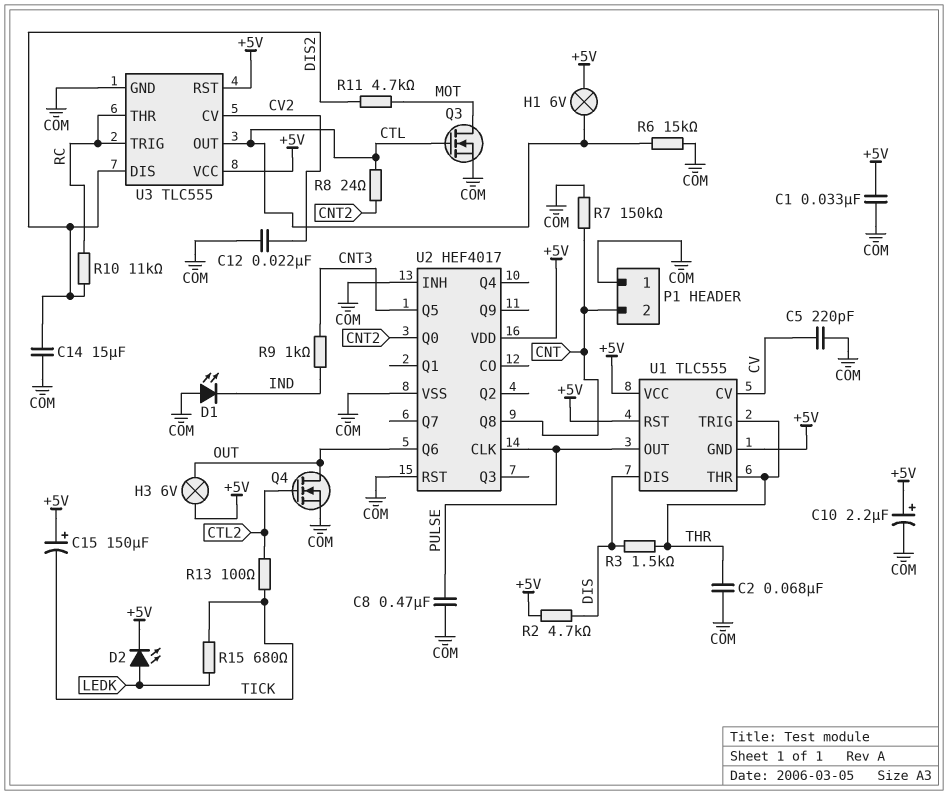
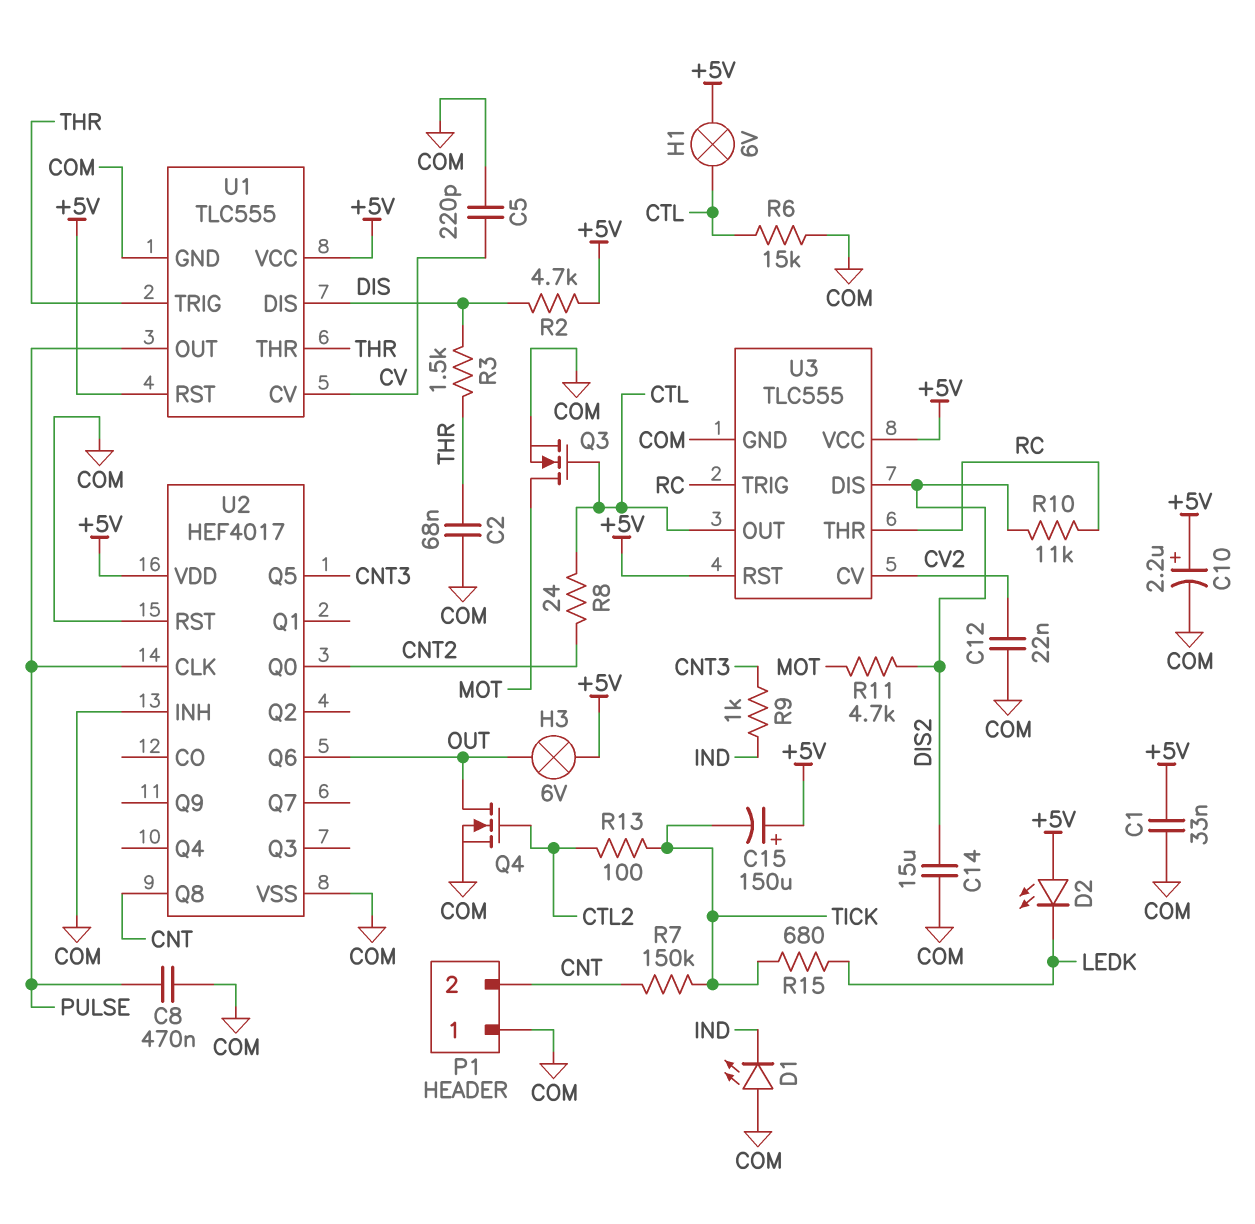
D2: LED (A LEDK, K +5V) -> LED (A +5V, K LEDK)
R7: 150k (CNT, COM) -> 150k (CNT, TICK)
U1 pin GND: +5V -> COM

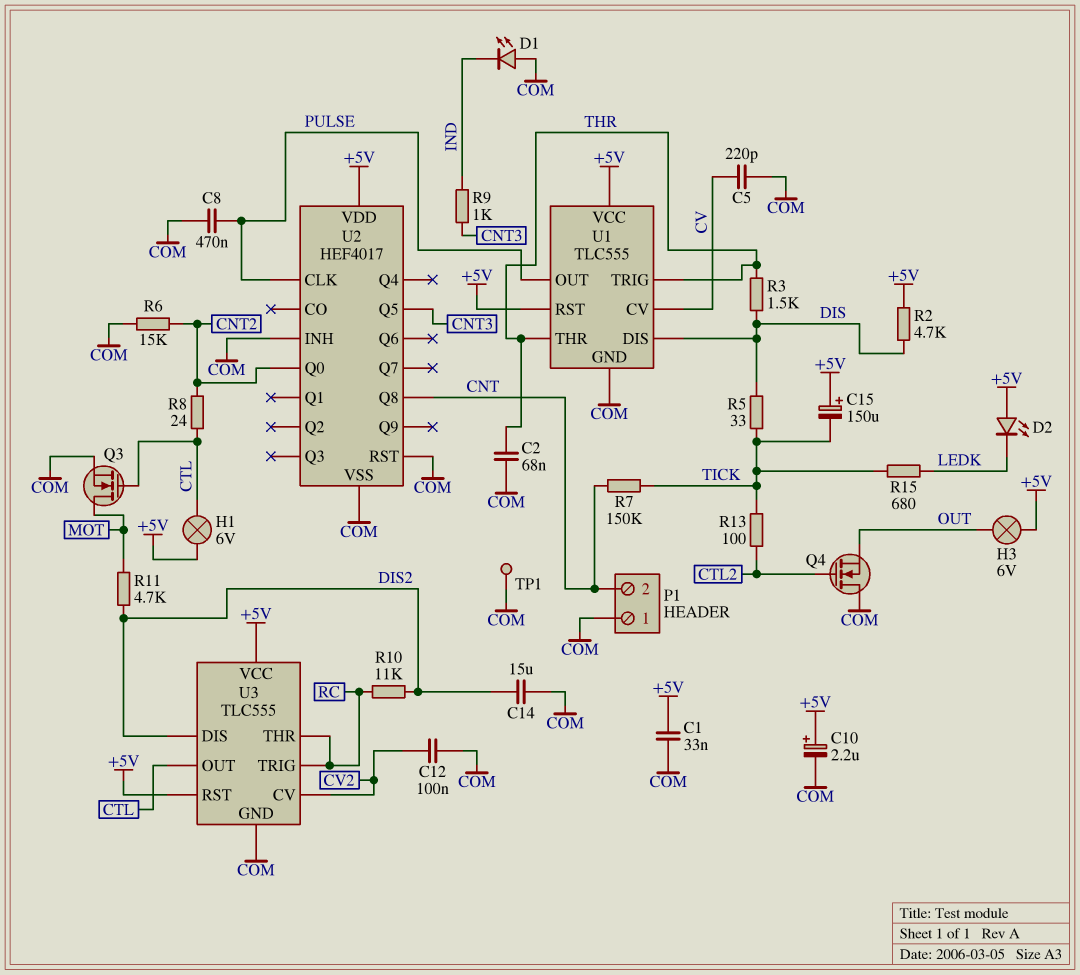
C12: 22nF (COM, CV2) -> 100nF (COM, CV2)
Q4: NMOS (G CTL2, D OUT, S COM) -> NMOS (G CTL2, D COM, S OUT)
R5: none -> 33 (DIS, TICK)
R6: 15k (COM, CTL) -> 15k (CNT2, COM)
TP1: none -> test point (COM)
U2 pin Q6: OUT -> none

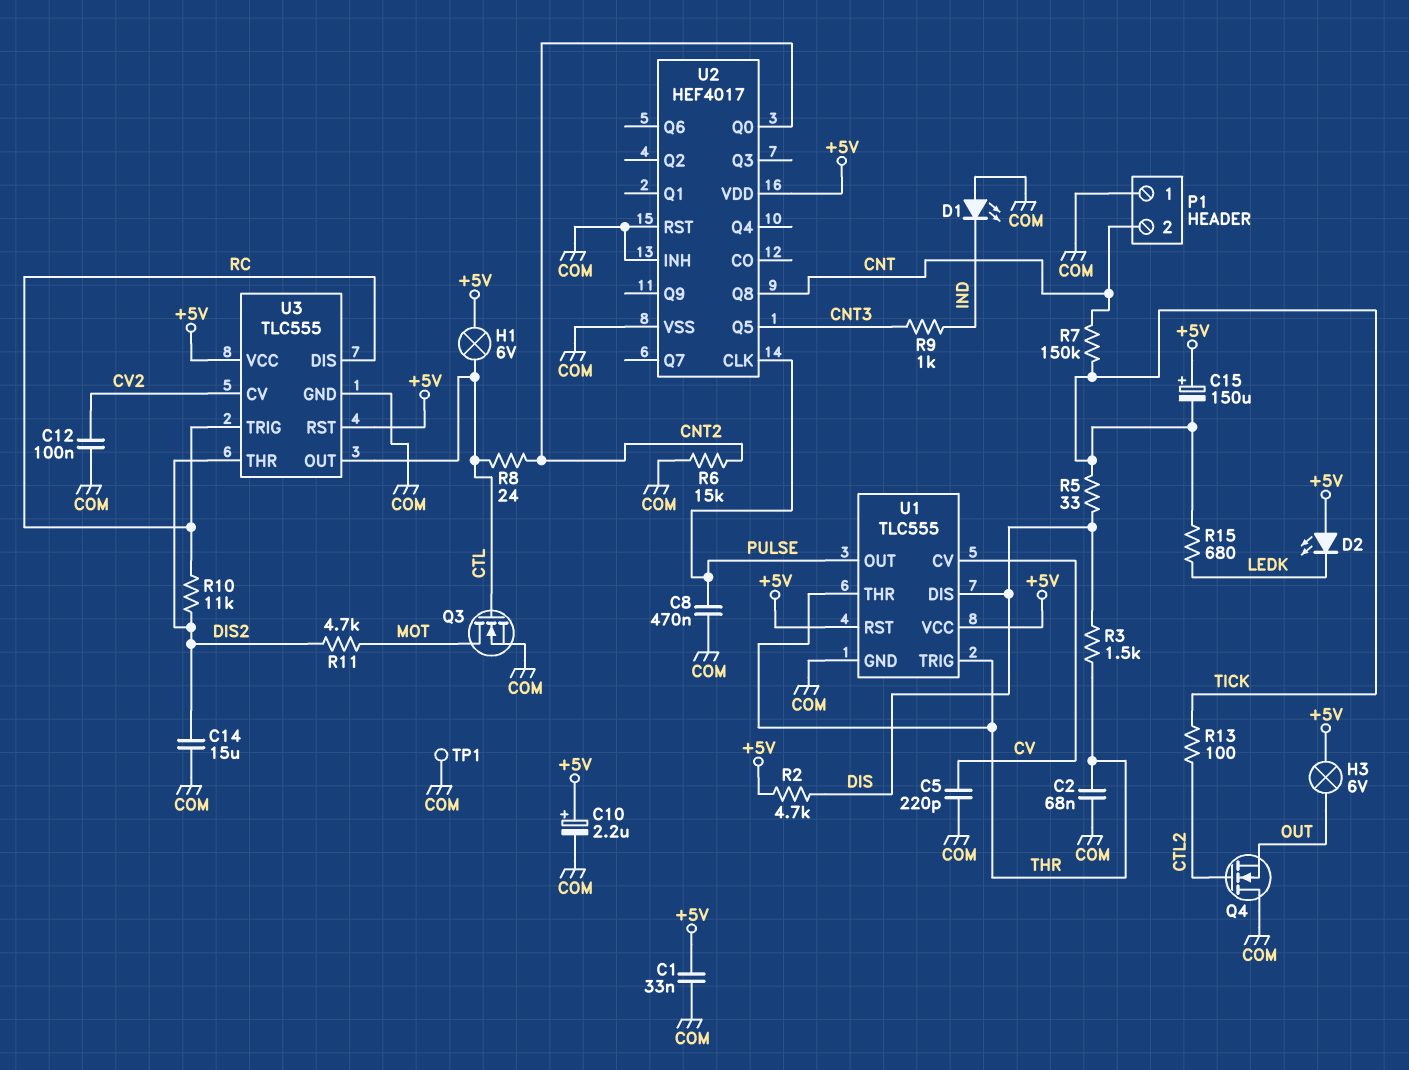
U3 pin DIS: DIS2 -> RC
U3 pin THR: RC -> DIS2

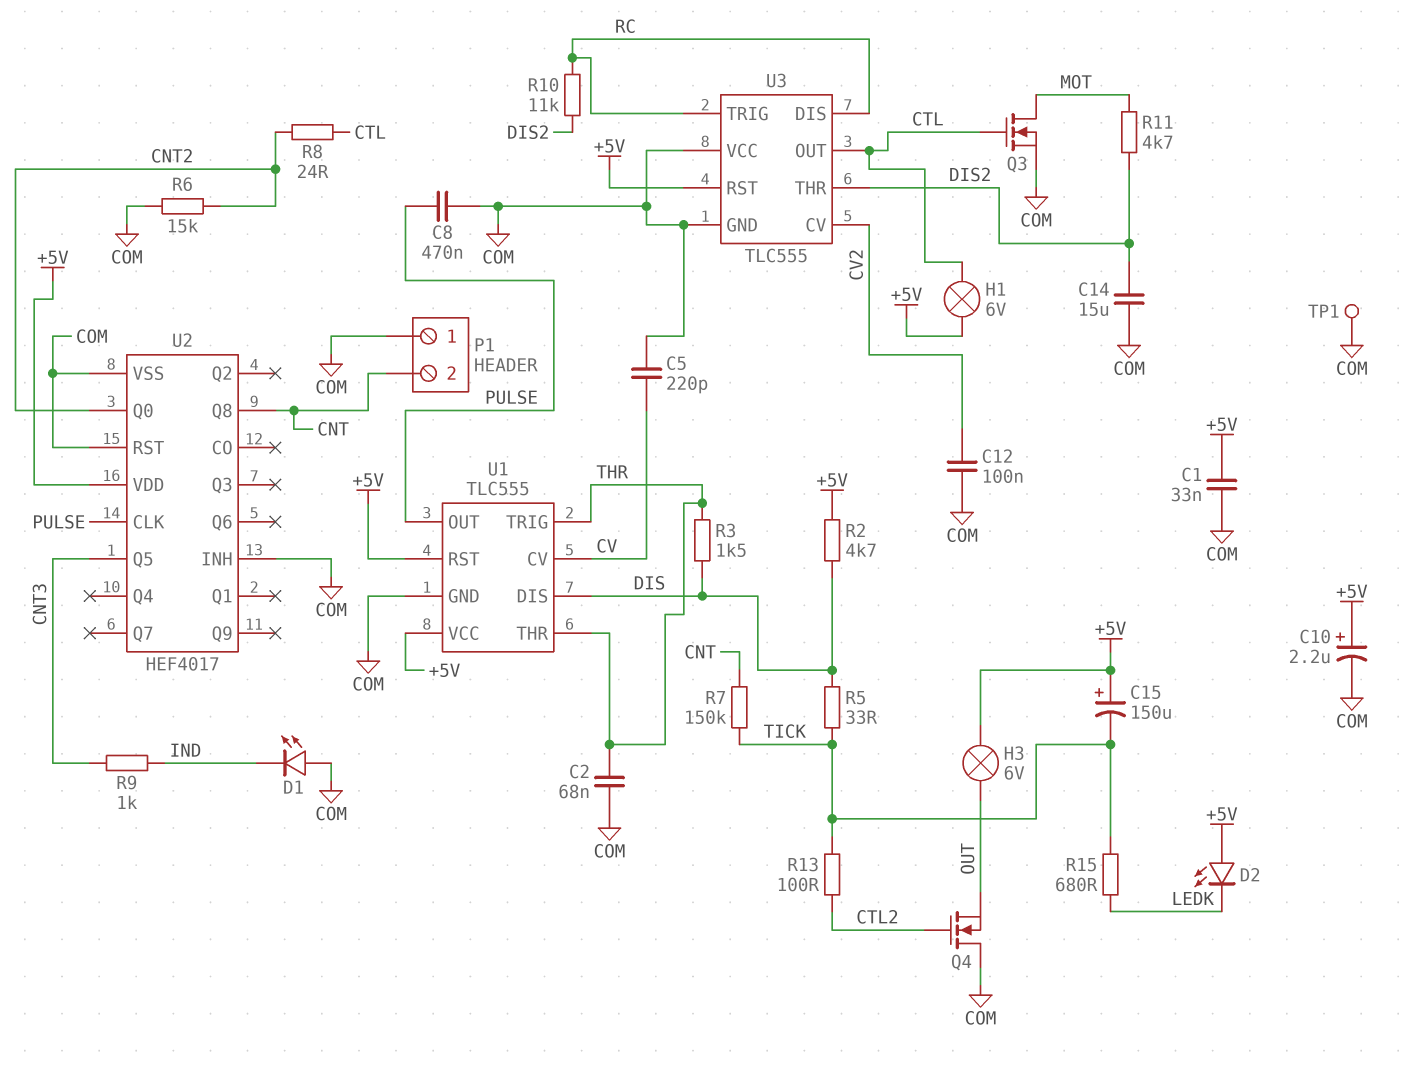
U3 pin VCC: +5V -> COM

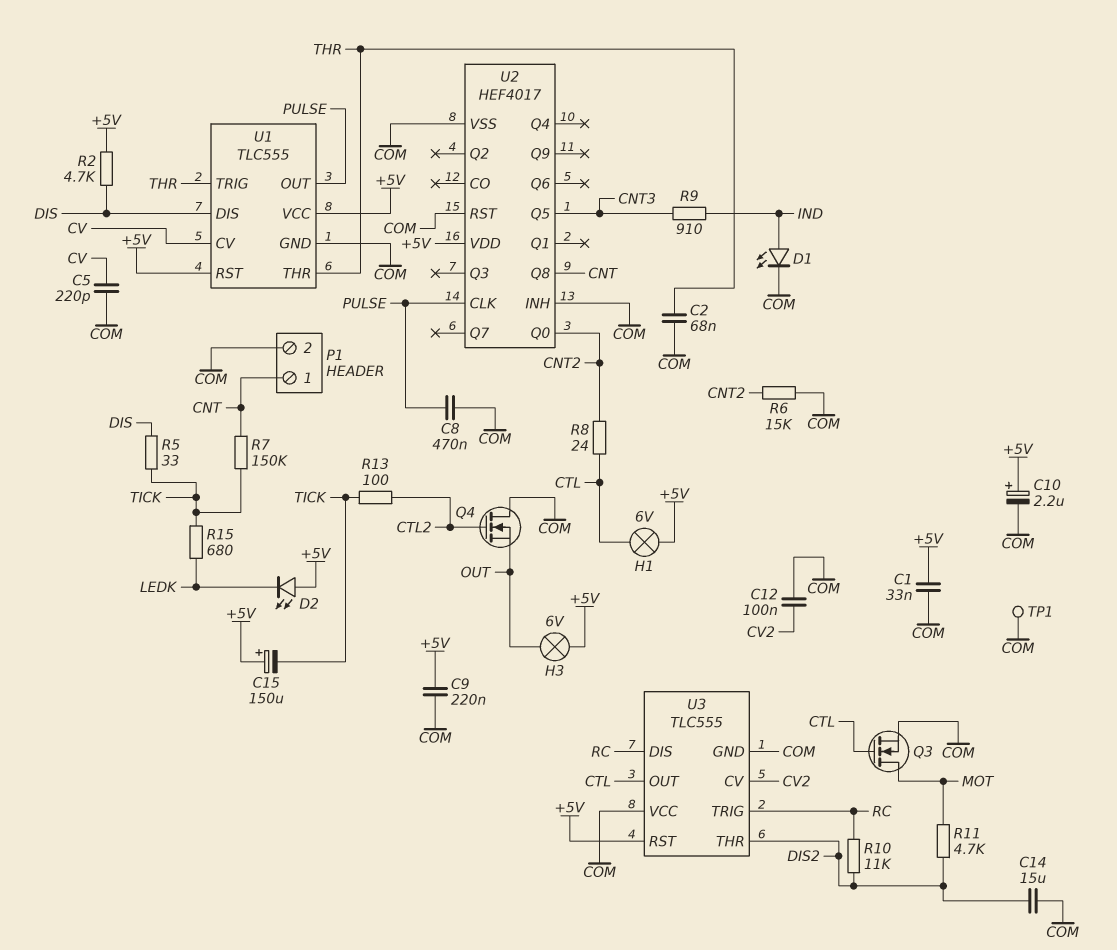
C9: none -> 220nF (+5V, COM)
D1: LED (A COM, K IND) -> LED (A IND, K COM)
P1 pin 1: COM -> CNT
P1 pin 2: CNT -> COM
R3: 1.5k (DIS, THR) -> none
R9: 1k (CNT3, IND) -> 910 (CNT3, IND)

